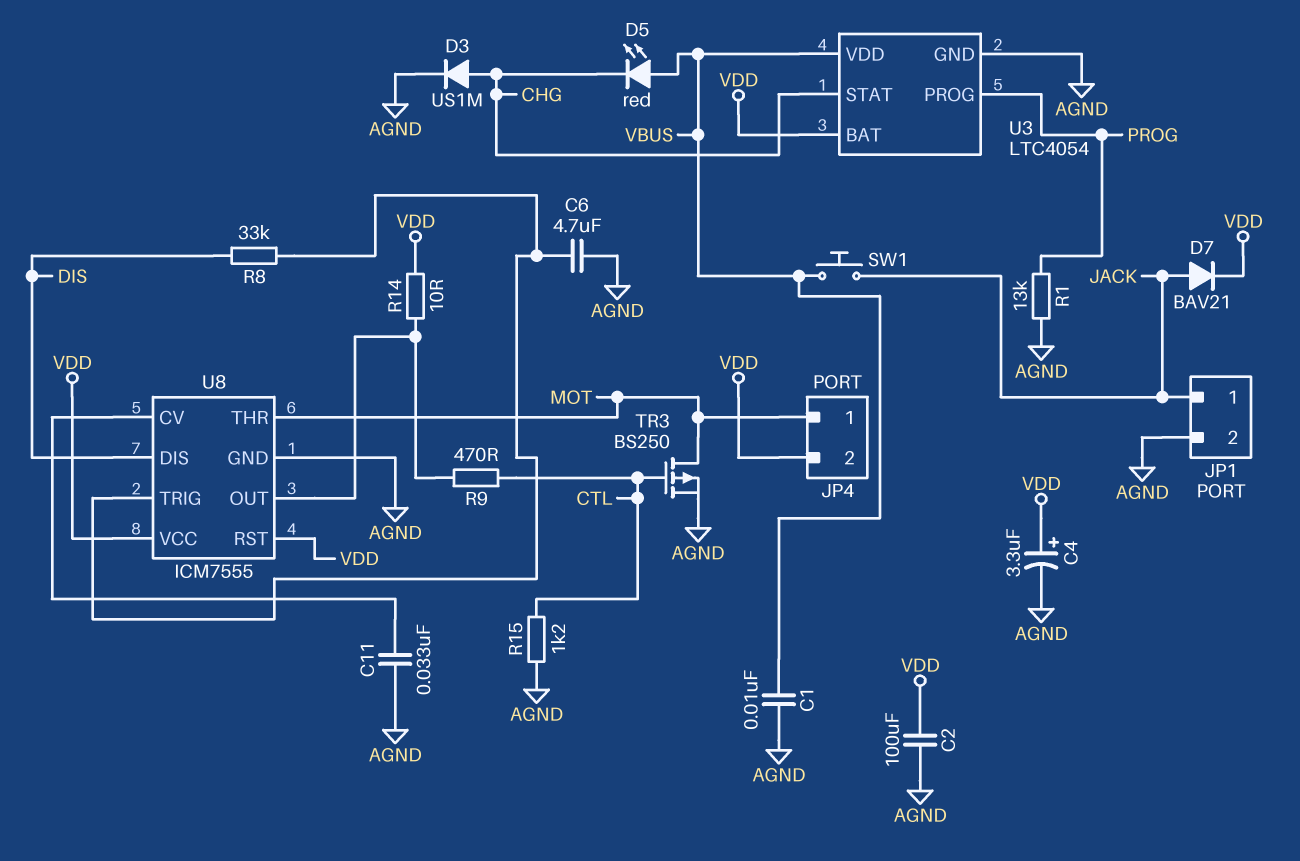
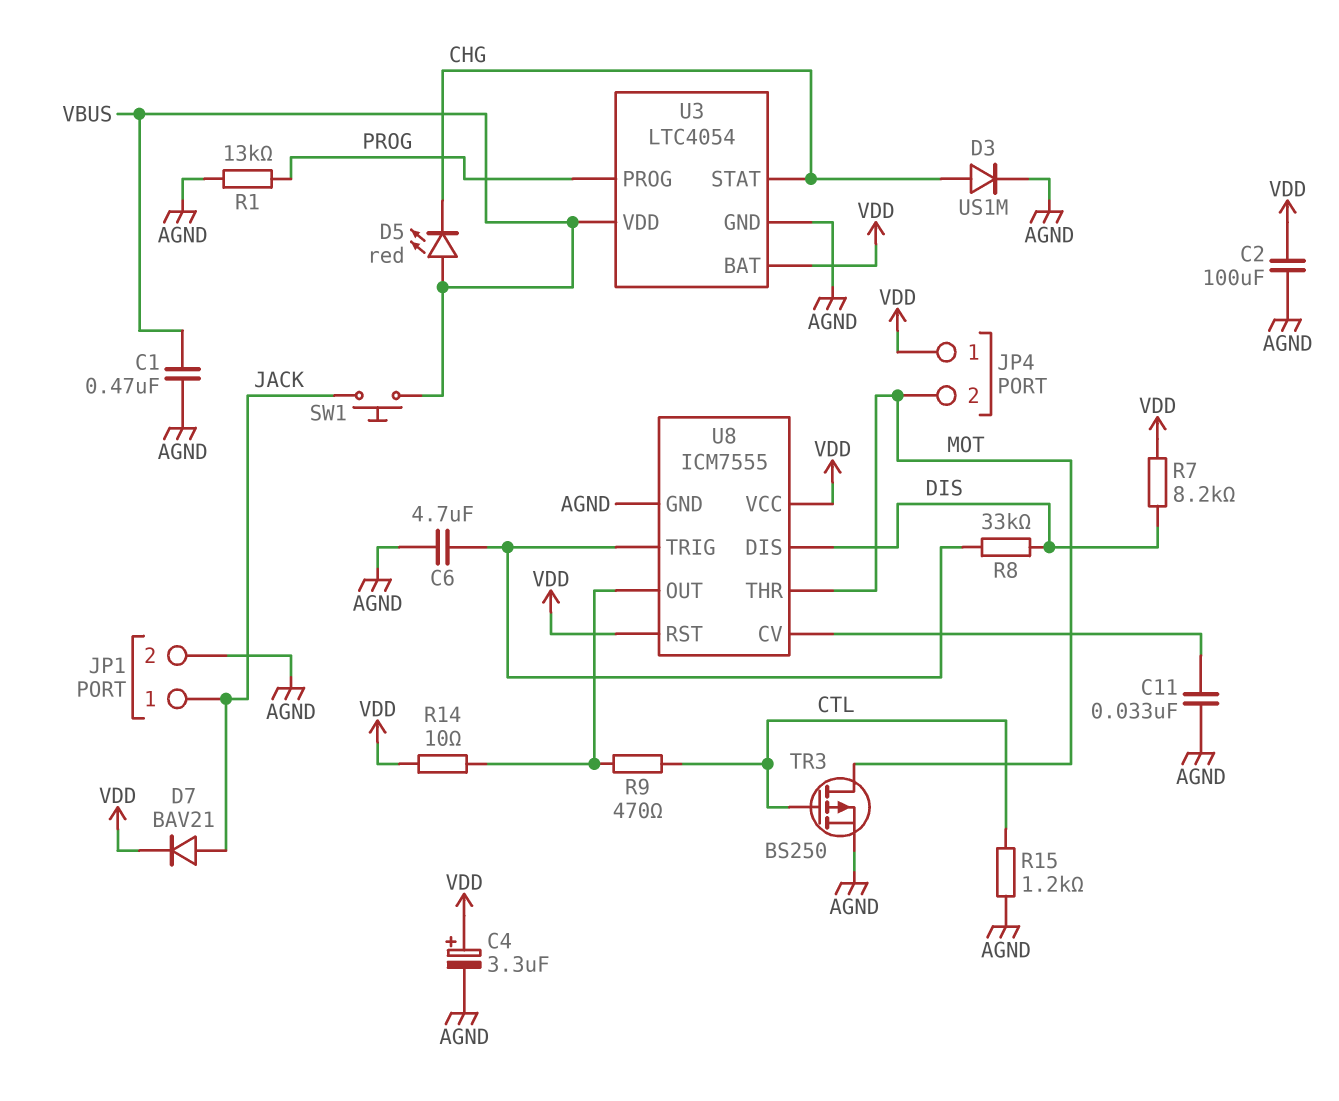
C1: 10nF (AGND, VBUS) -> 470nF (AGND, VBUS)
JP4 pin 1: MOT -> VDD
JP4 pin 2: VDD -> MOT
R7: none -> 8.2k (DIS, VDD)

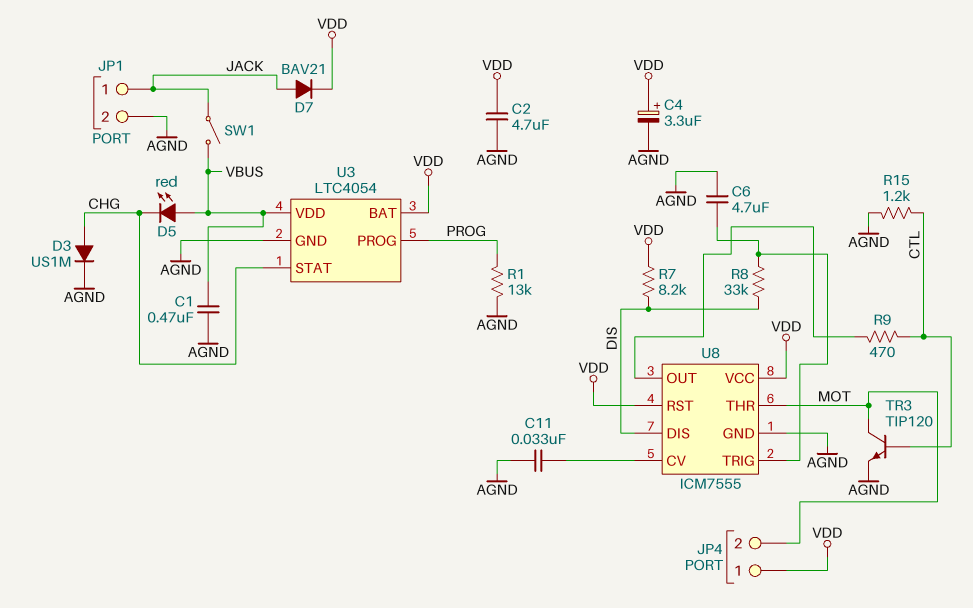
C2: 100uF (AGND, VDD) -> 4.7uF (AGND, VDD)
R14: 10 (U8/OUT, VDD) -> none
SW1: button (JACK, VBUS) -> switch (JACK, VBUS)
TR3: PMOS BS250 (G CTL, D MOT, S AGND) -> NPN TIP120 (B CTL, C MOT, E AGND)

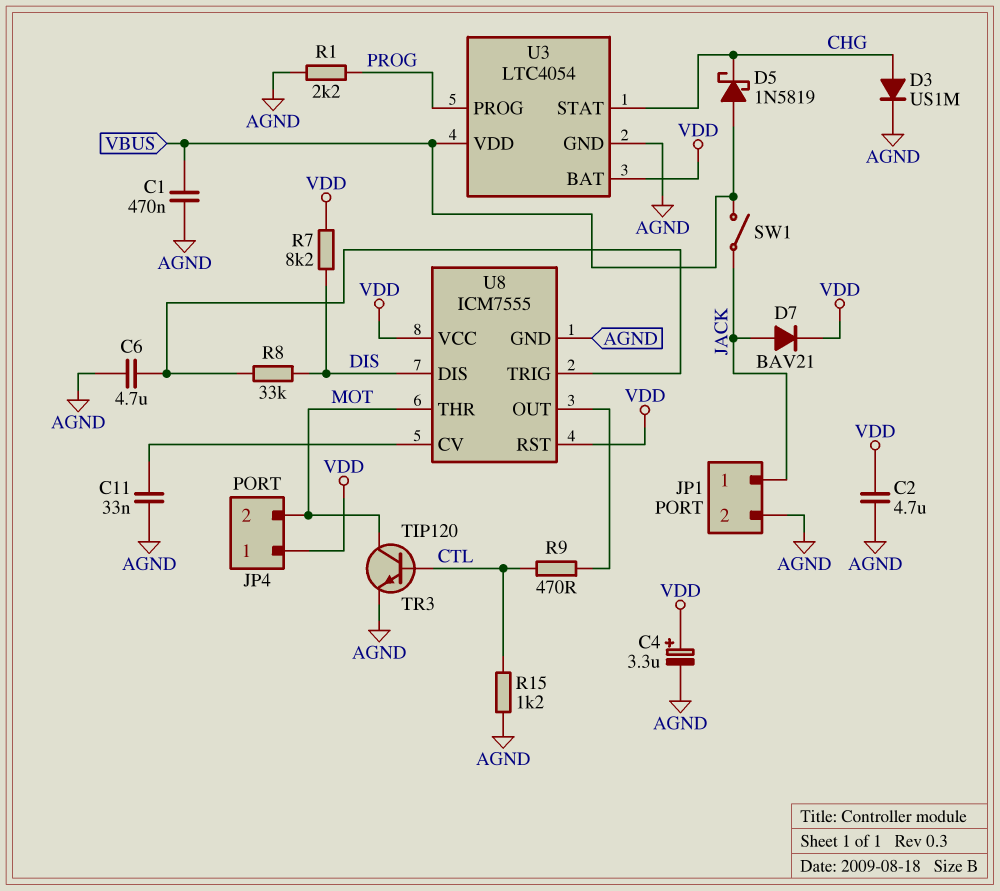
D5: LED red (A VBUS, K CHG) -> schottky 1N5819 (A VBUS, K CHG)
R1: 13k (AGND, PROG) -> 2.2k (AGND, PROG)

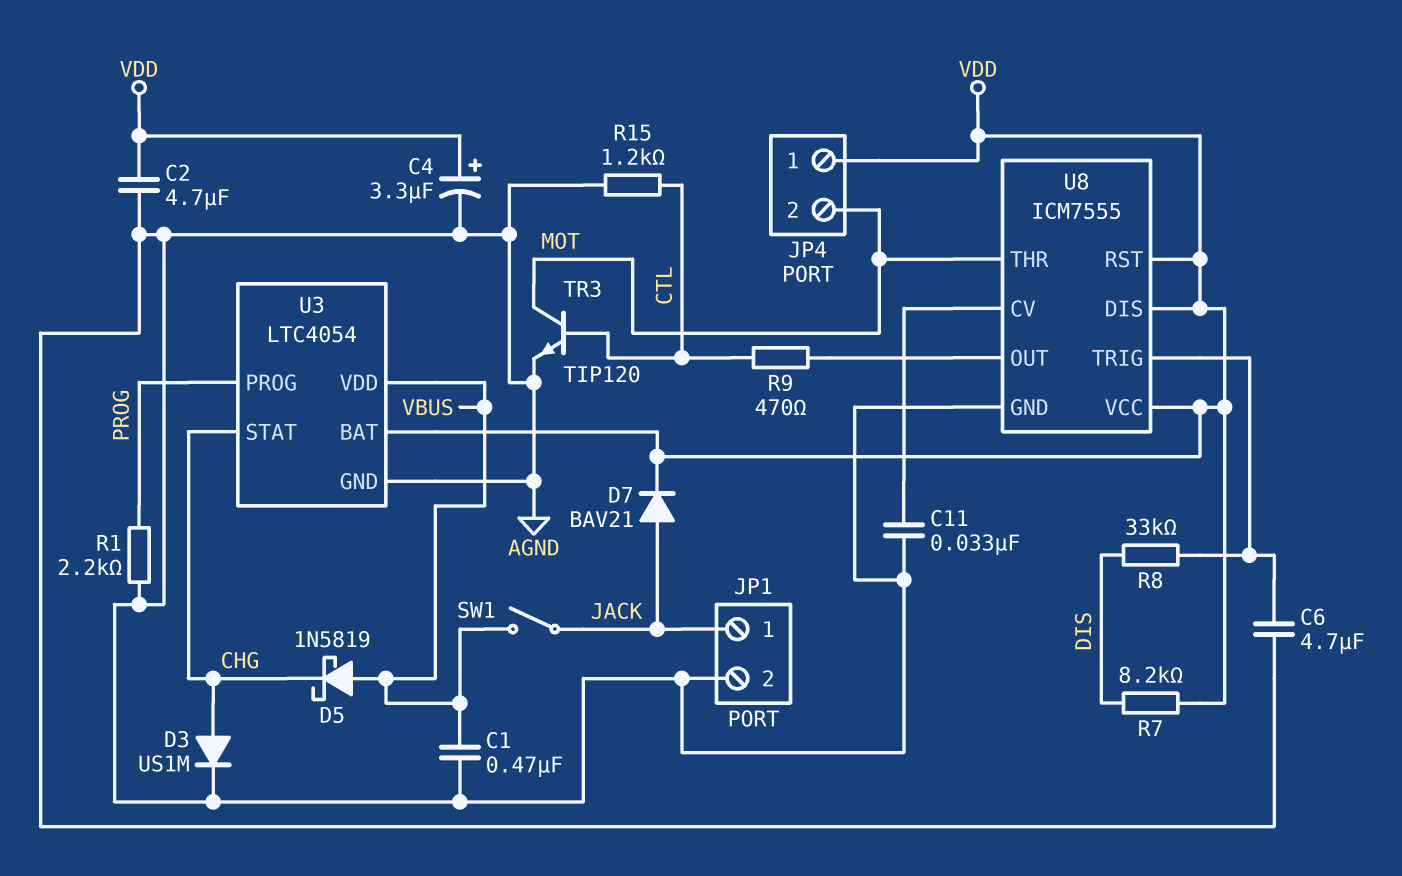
U8 pin DIS: DIS -> VDD

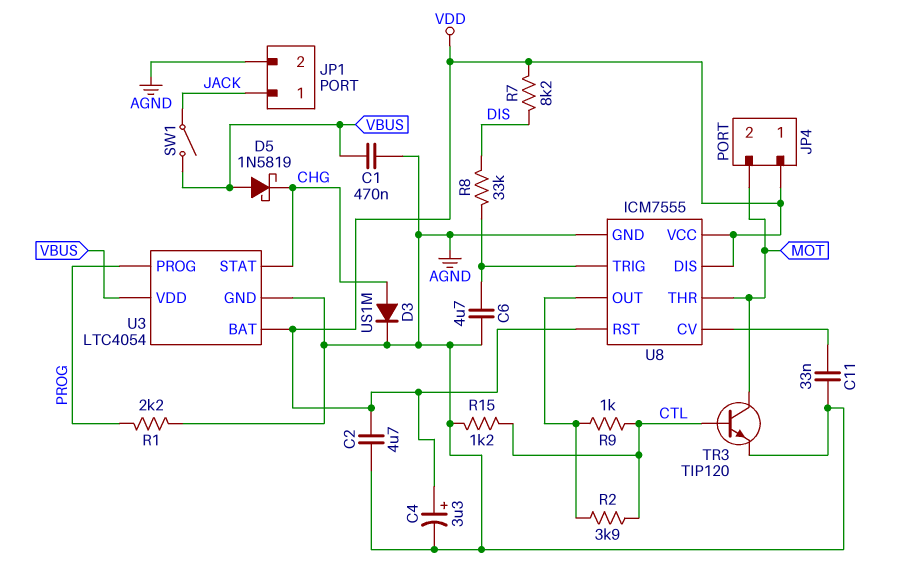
D7: diode BAV21 (A JACK, K VDD) -> none
R2: none -> 3.9k (CTL, U8/OUT)
R9: 470 (CTL, U8/OUT) -> 1k (CTL, U8/OUT)

